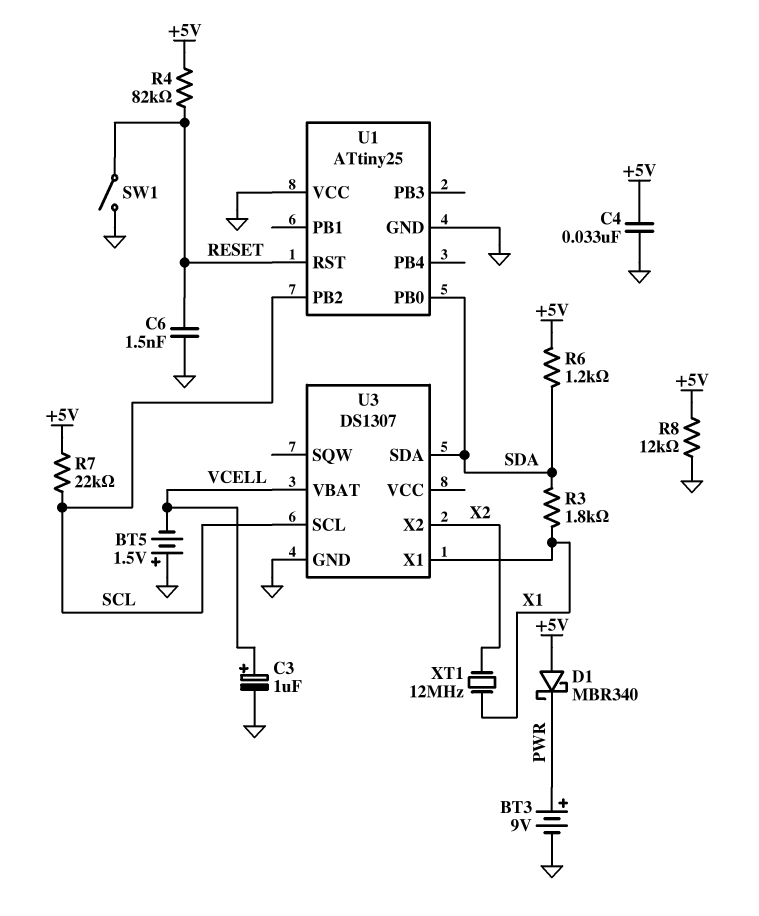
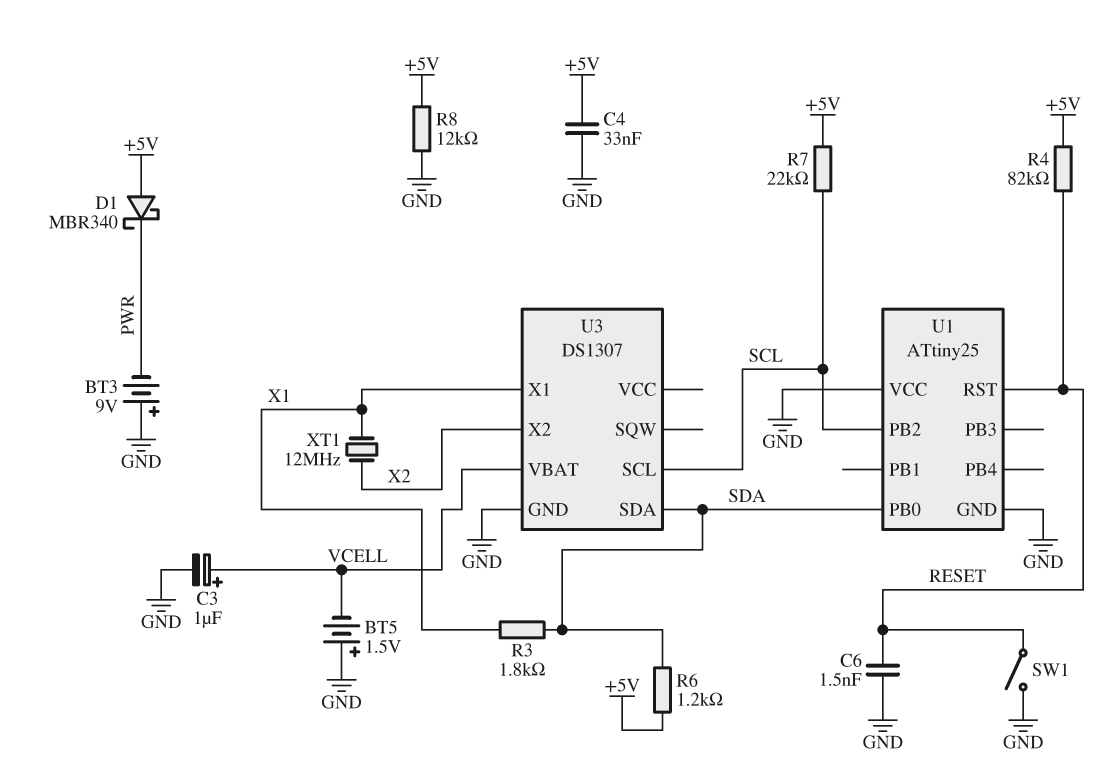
BT3: 9V (plus PWR, minus GND) -> 9V (plus GND, minus PWR)

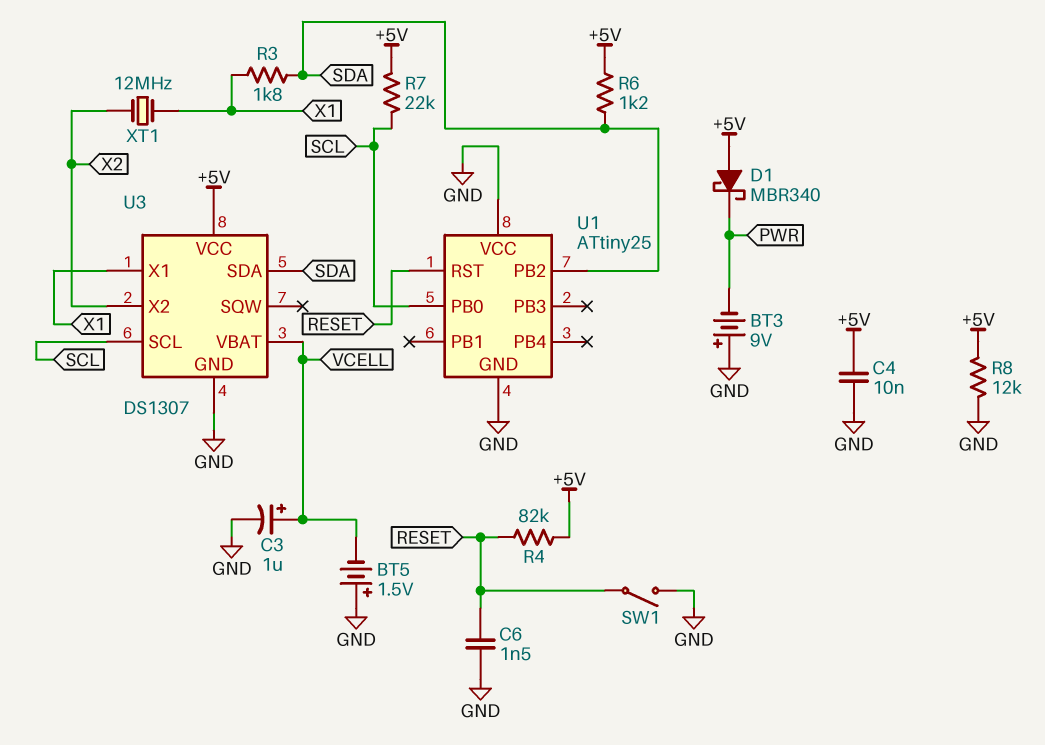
C4: 33nF (+5V, GND) -> 10nF (+5V, GND)
U1 pin PB0: SDA -> SCL
U1 pin PB2: SCL -> SDA
U3 pin VCC: none -> +5V

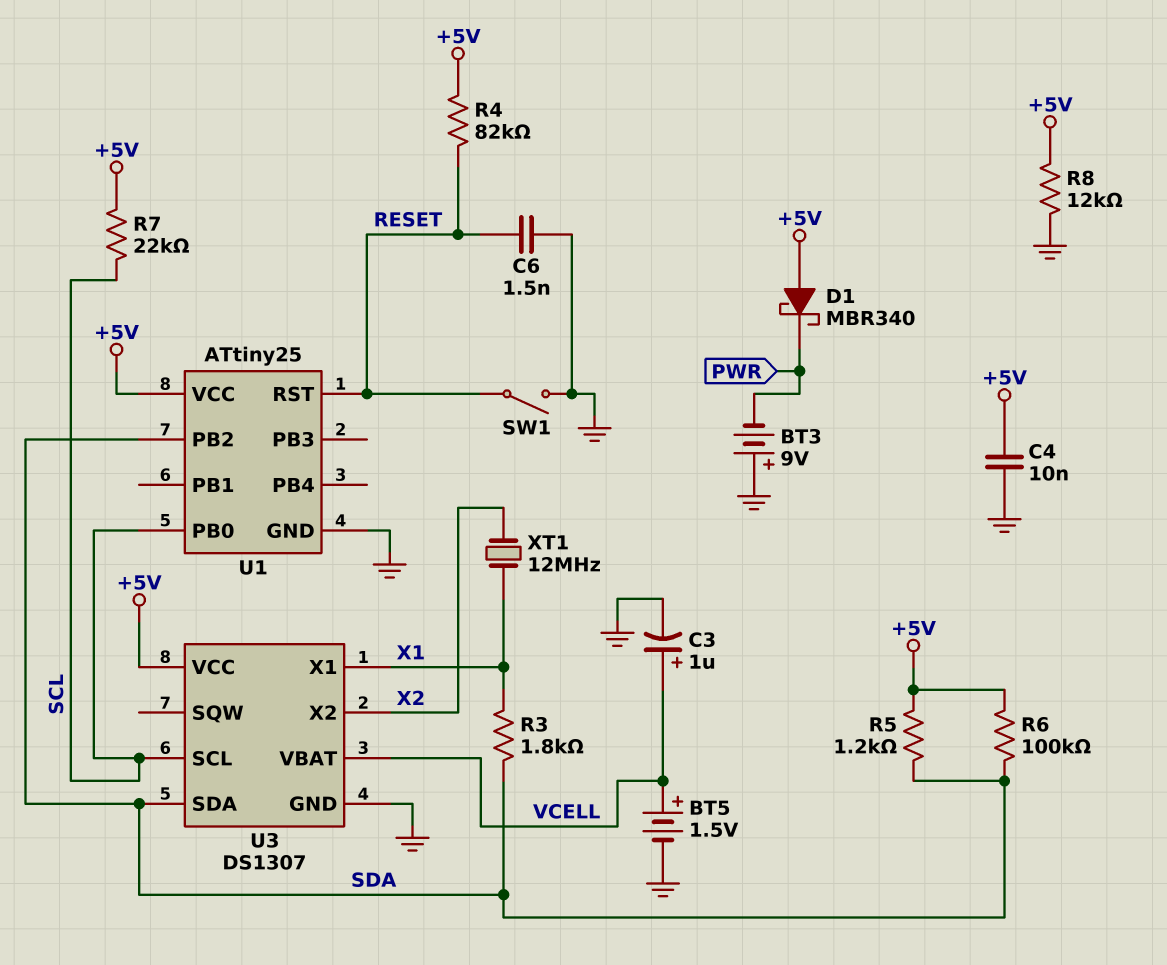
BT5: 1.5V (plus GND, minus VCELL) -> 1.5V (plus VCELL, minus GND)
R5: none -> 1.2k (+5V, SDA)
R6: 1.2k (+5V, SDA) -> 100k (+5V, SDA)
U1 pin VCC: GND -> +5V

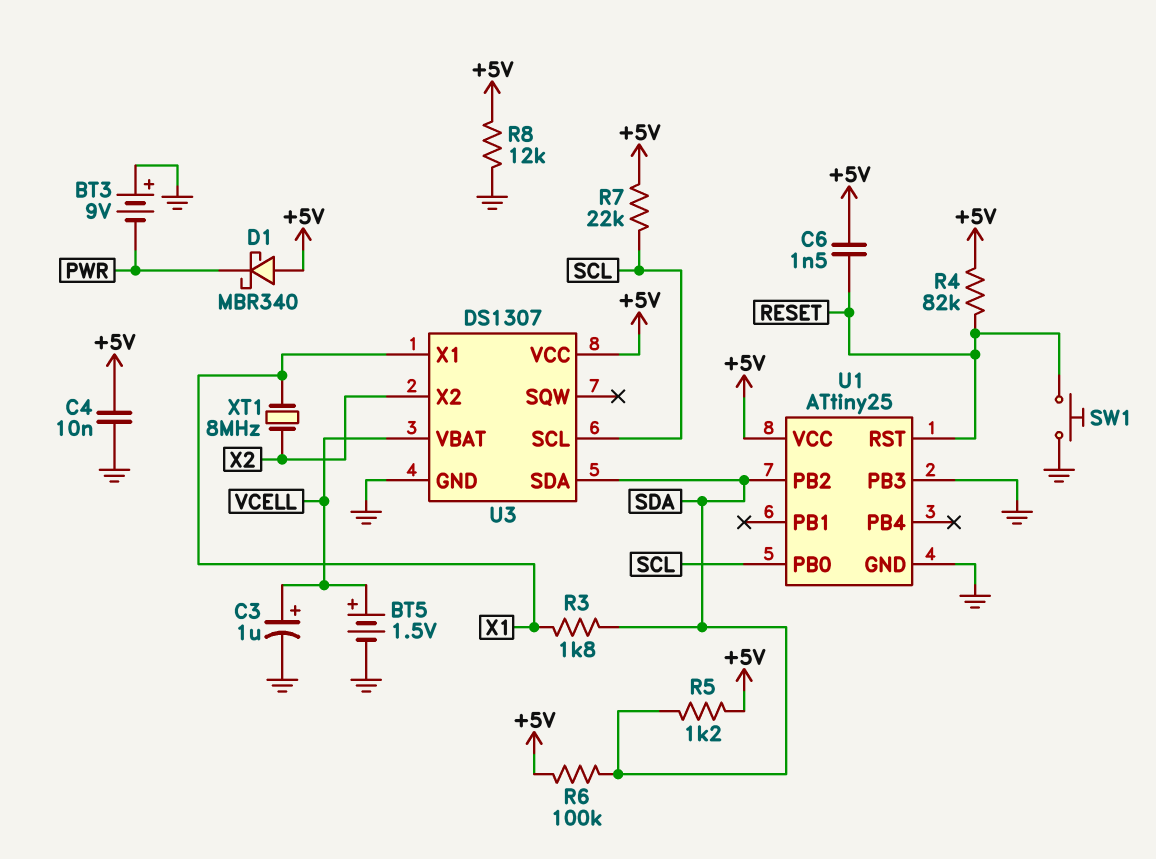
C6: 1.5nF (GND, RESET) -> 1.5nF (+5V, RESET)
SW1: switch (GND, RESET) -> button (GND, RESET)
U1 pin PB3: none -> GND
XT1: 12MHz (X1, X2) -> 8MHz (X1, X2)

